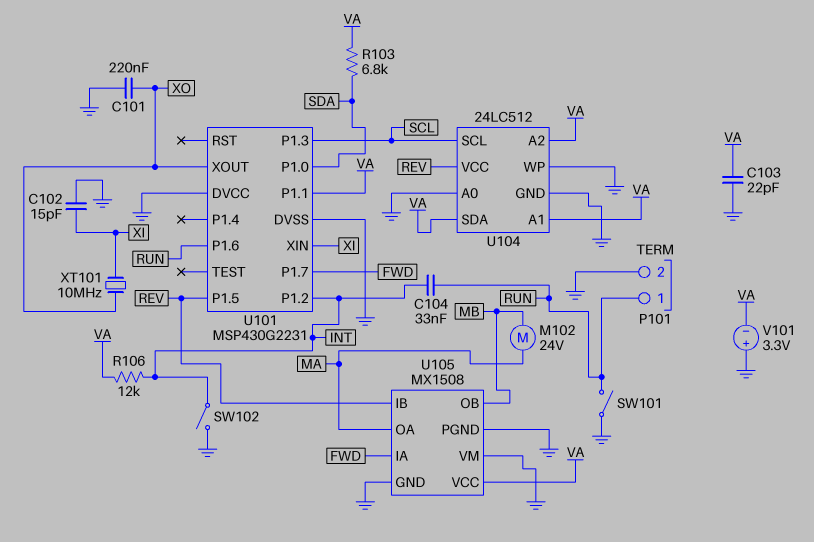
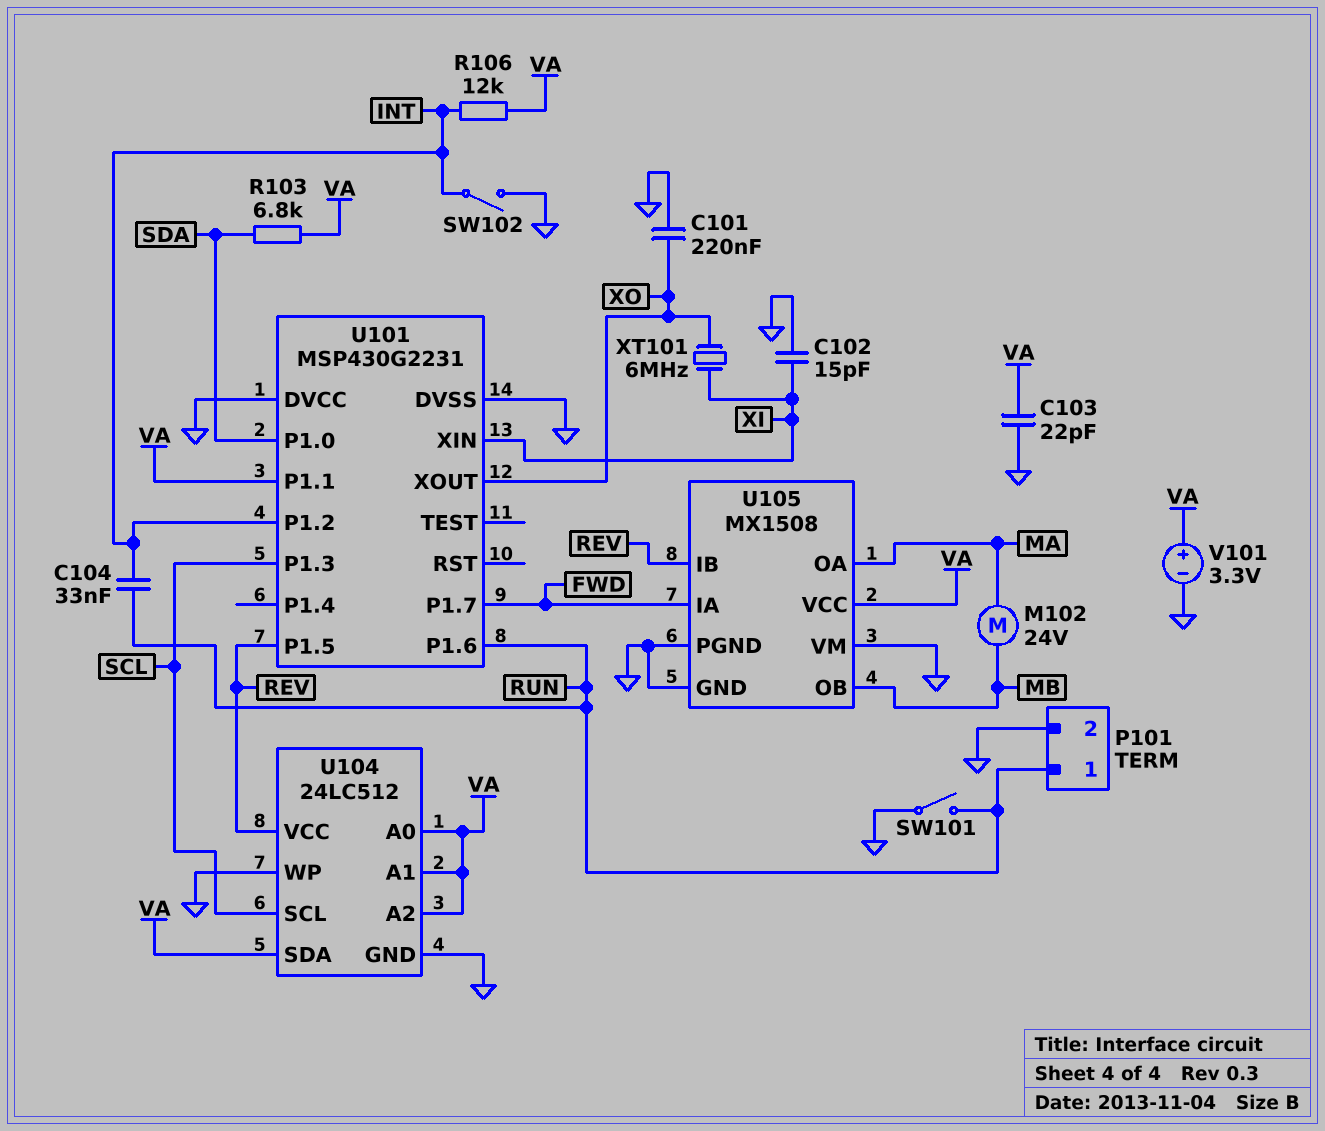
U104 pin A0: GND -> VA
V101: 3.3V (plus GND, minus VA) -> 3.3V (plus VA, minus GND)
XT101: 10MHz (XI, XO) -> 6MHz (XI, XO)

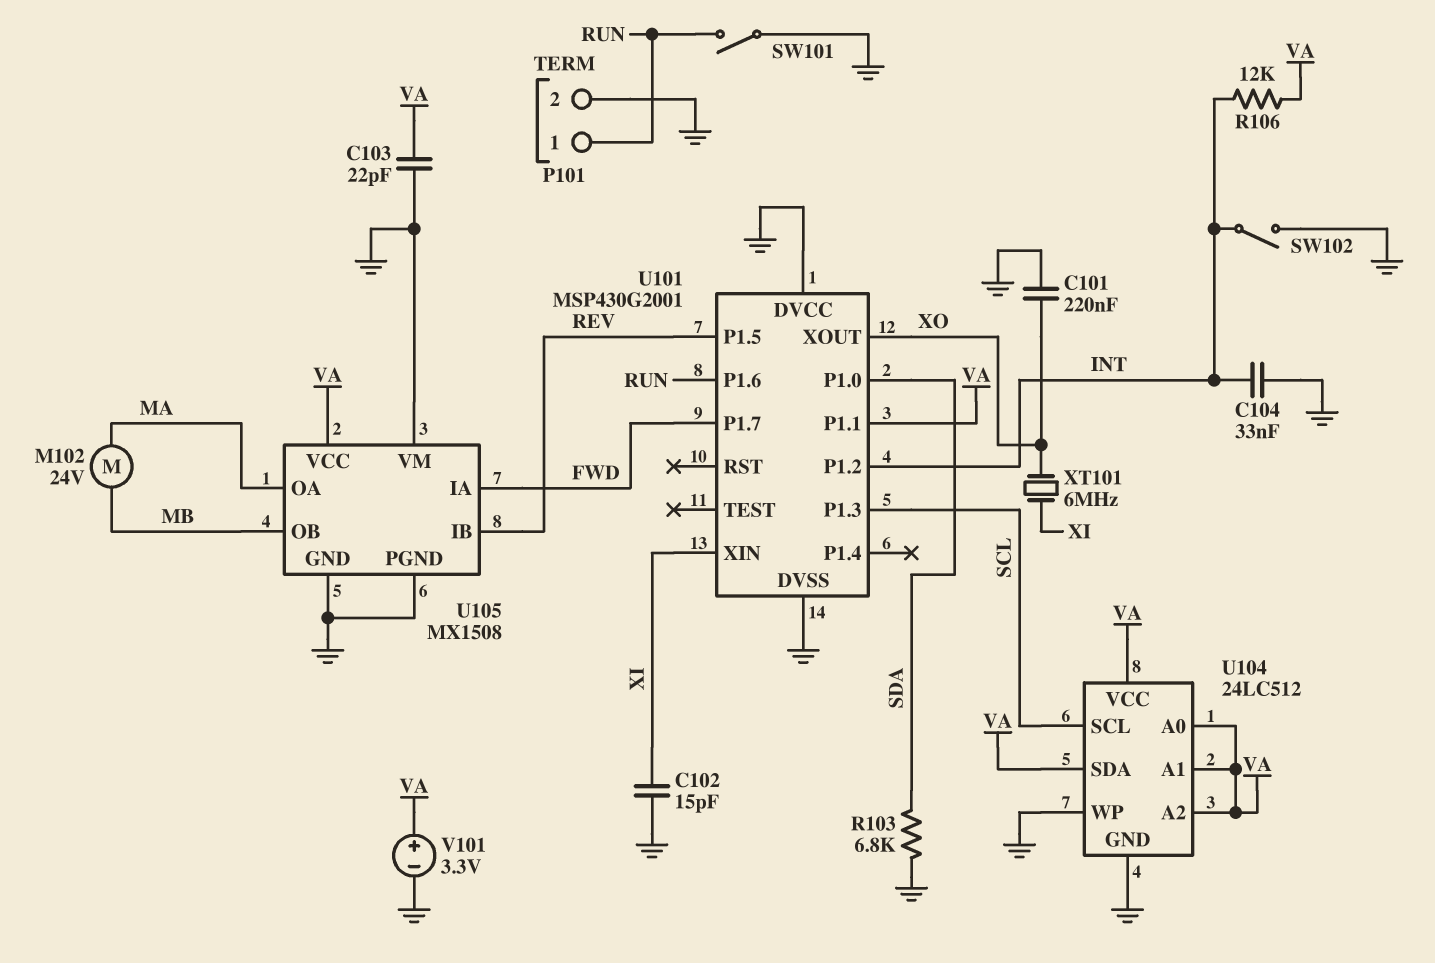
C104: 33nF (INT, RUN) -> 33nF (GND, INT)
R103: 6.8k (SDA, VA) -> 6.8k (GND, SDA)
U101: MSP430G2231 -> MSP430G2001
U104 pin VCC: REV -> VA

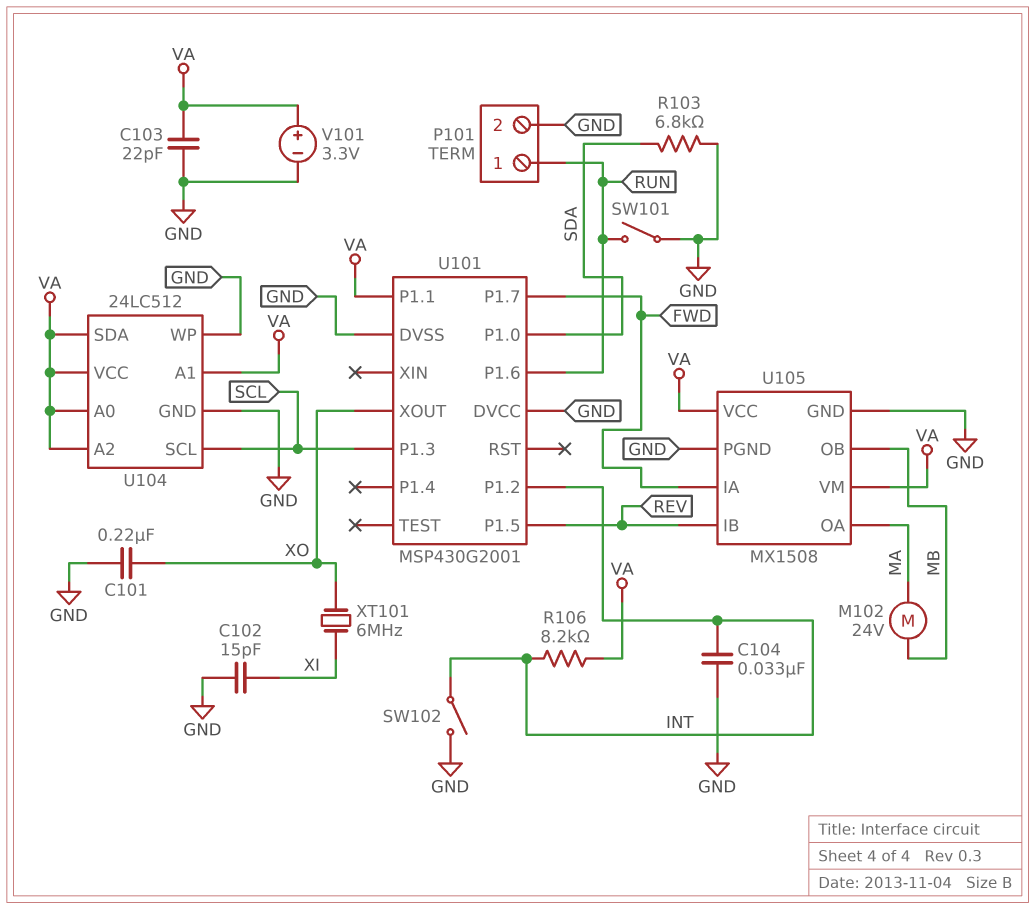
R106: 12k (INT, VA) -> 8.2k (INT, VA)
U101 pin XIN: XI -> none
U105 pin VM: GND -> VA

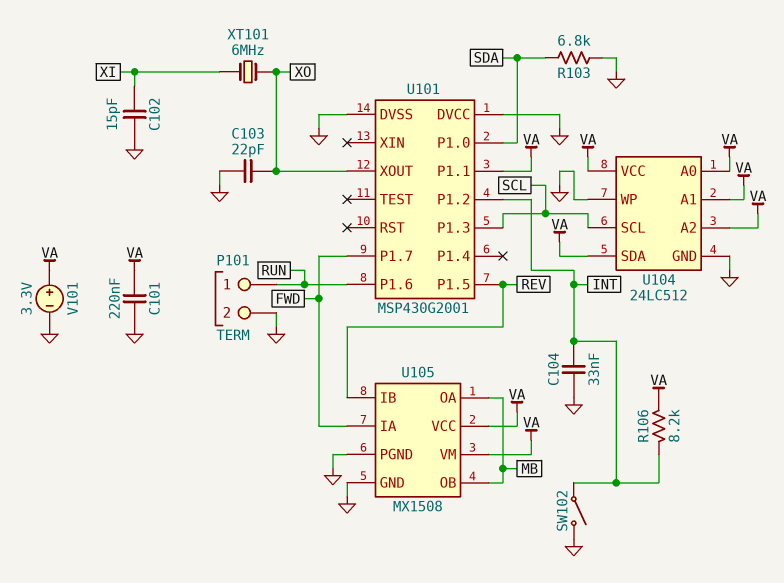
C101: 220nF (GND, XO) -> 220nF (GND, VA)
C103: 22pF (GND, VA) -> 22pF (GND, XO)
M102: motor 24V (MA, MB) -> none
SW101: switch (GND, RUN) -> none
U105 pin OA: MA -> MB

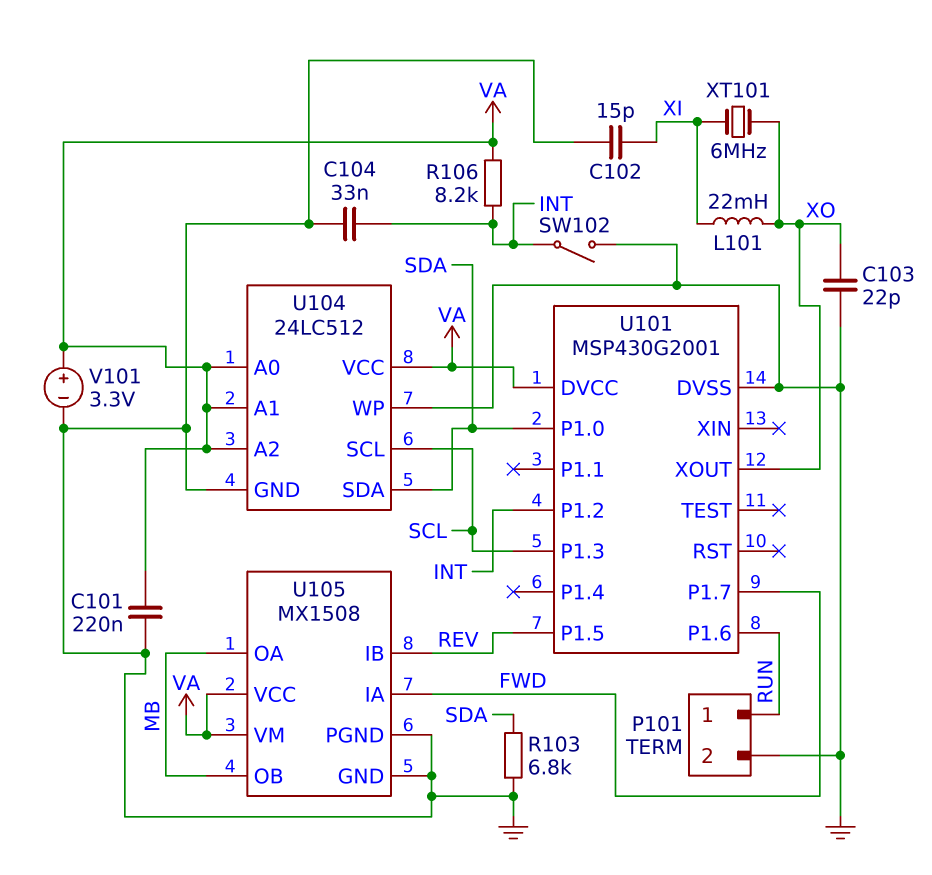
L101: none -> 22mH (XI, XO)
U101 pin DVCC: GND -> VA
U101 pin P1.1: VA -> none
U104 pin SDA: VA -> SDA

